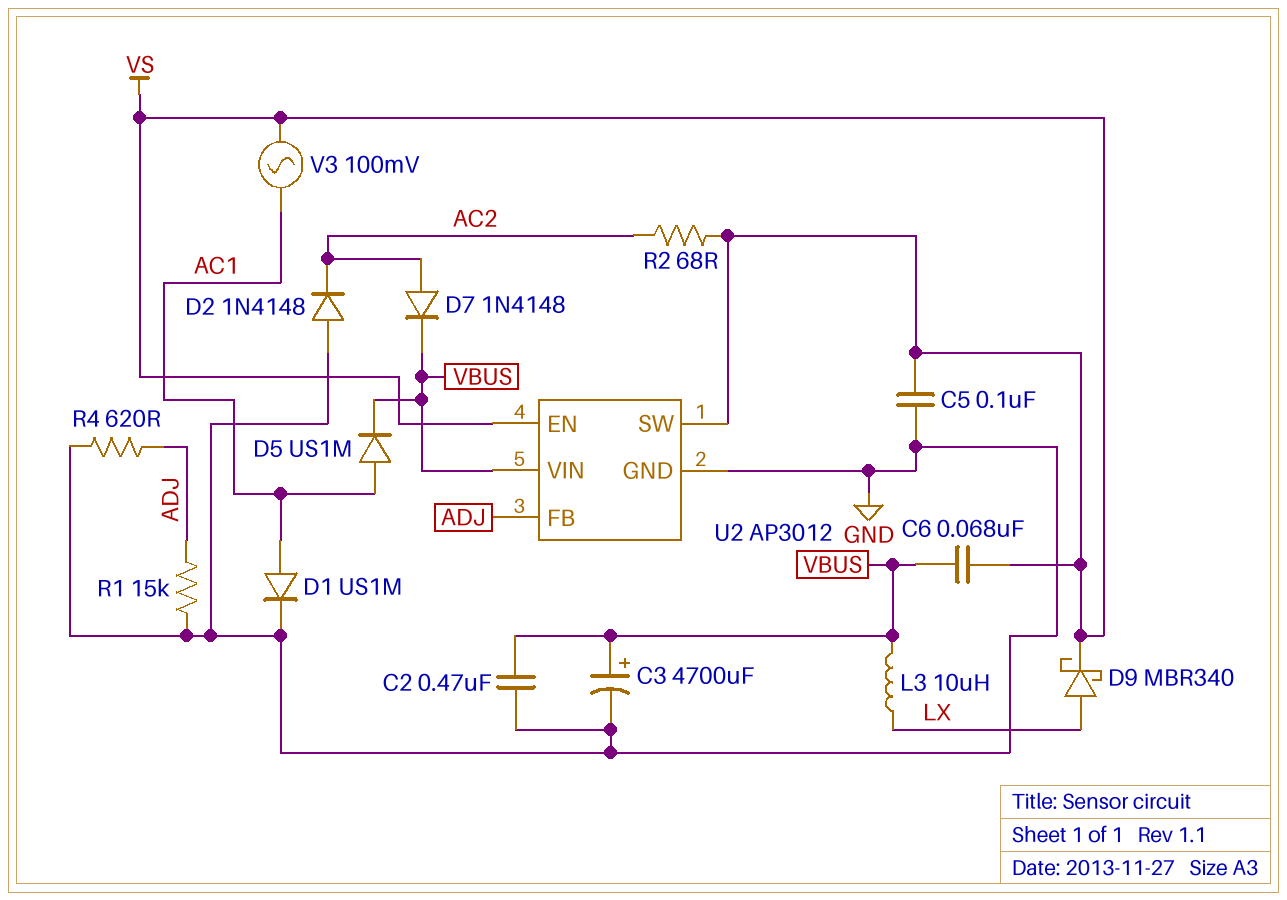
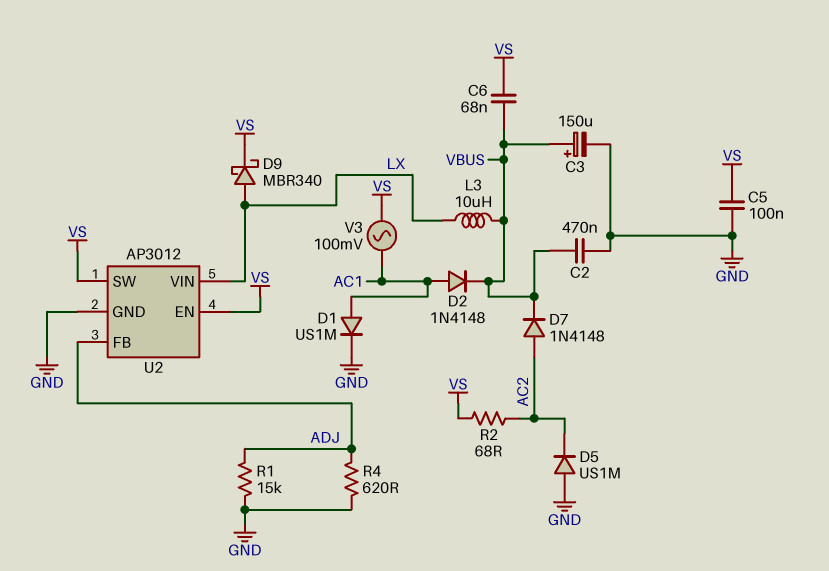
C3: 4700uF (plus VBUS, minus GND) -> 150uF (plus VBUS, minus GND)
D2: diode 1N4148 (A GND, K AC2) -> diode 1N4148 (A AC1, K VBUS)
D5: diode US1M (A AC1, K VBUS) -> diode US1M (A GND, K AC2)
U2 pin VIN: VBUS -> LX

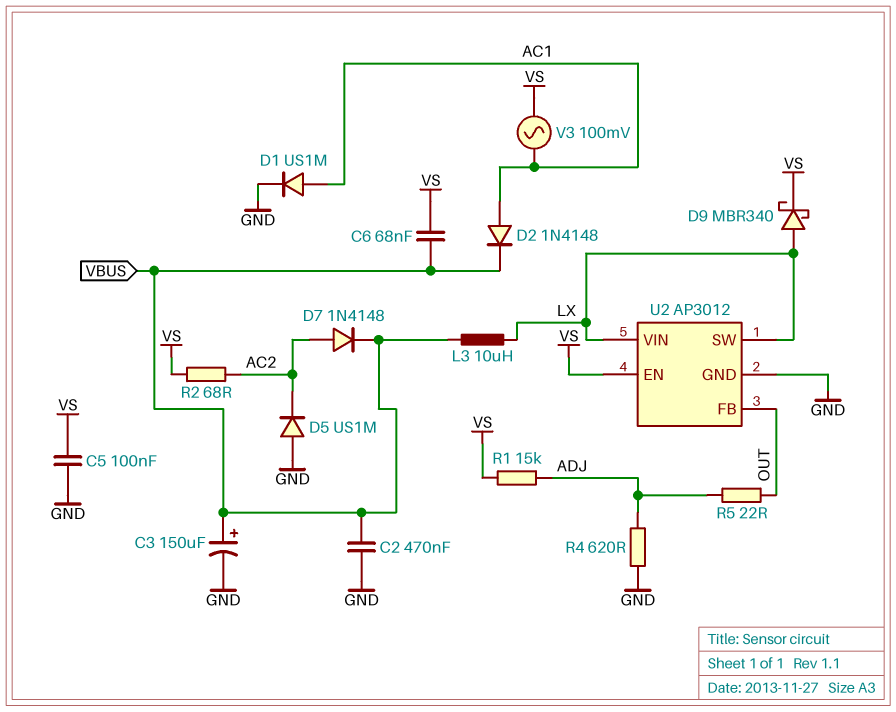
R1: 15k (ADJ, GND) -> 15k (ADJ, VS)
R5: none -> 22 (ADJ, OUT)
U2 pin FB: ADJ -> OUT
U2 pin SW: VS -> LX

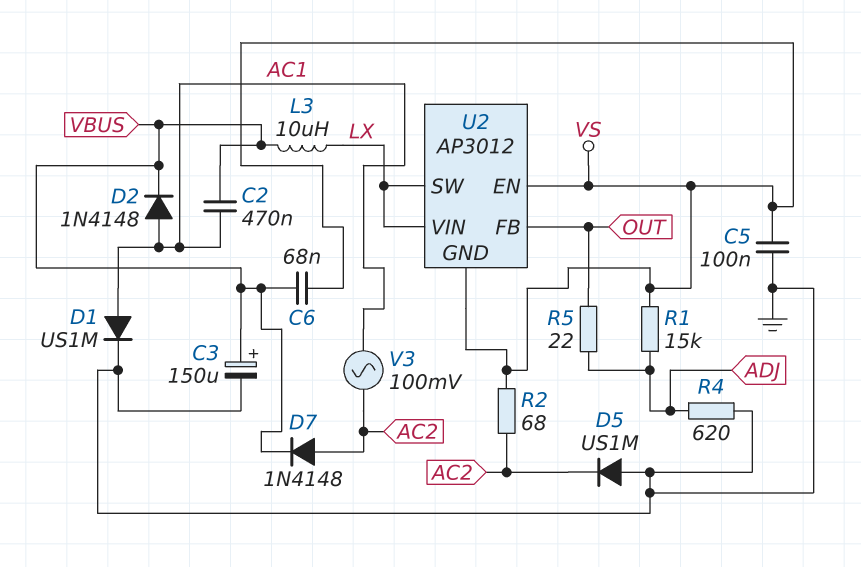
C2: 470nF (GND, VBUS) -> 470nF (AC1, VBUS)
D9: schottky MBR340 (A LX, K VS) -> none
U2 pin GND: GND -> VS
V3: AC 100mV (AC1, VS) -> AC 100mV (AC1, AC2)

